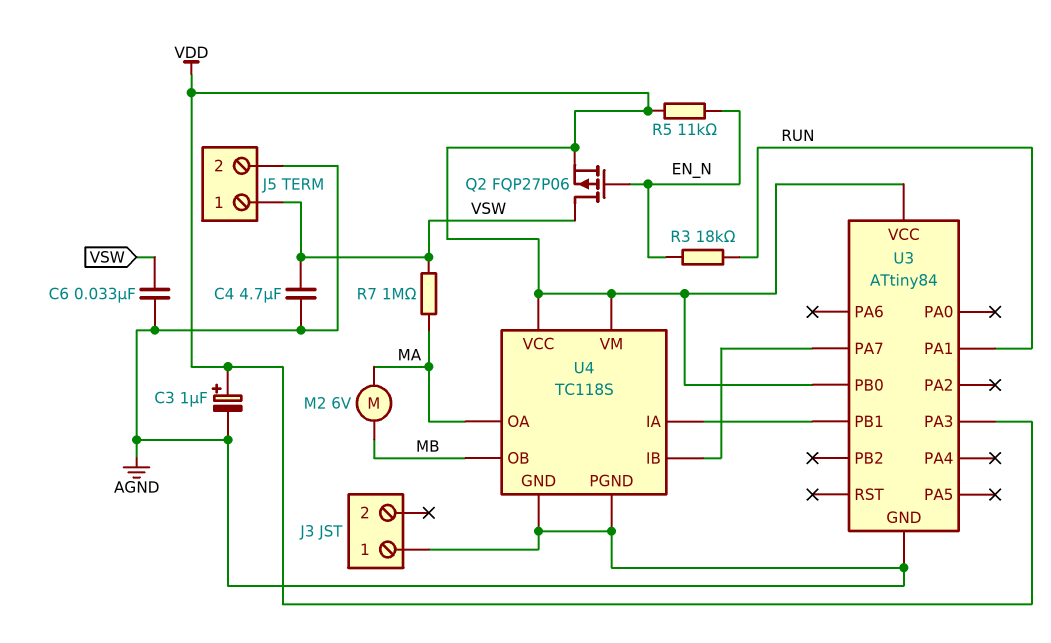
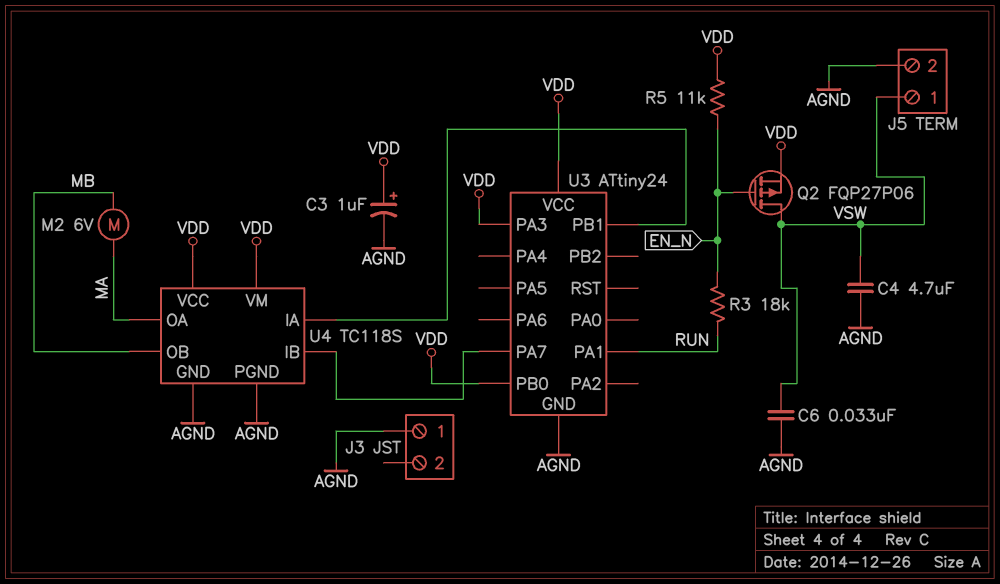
R7: 1M (MA, VSW) -> none
U3: ATtiny84 -> ATtiny24

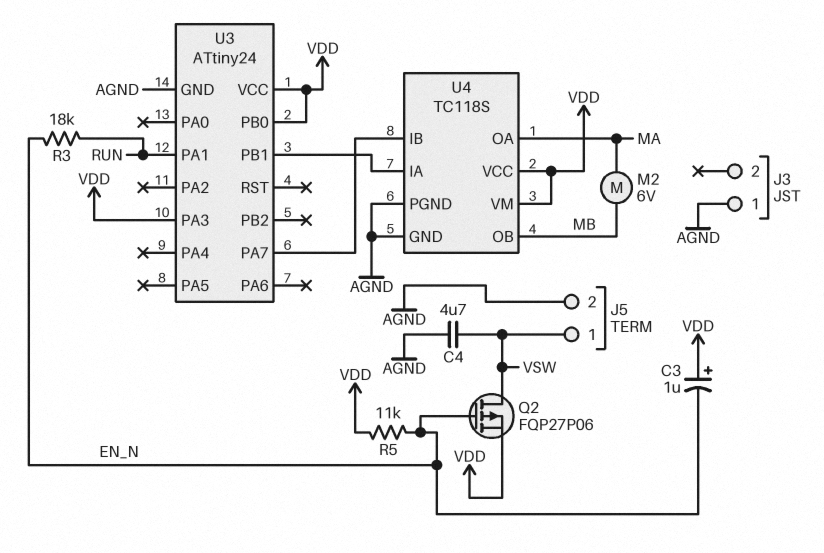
C3: 1uF (plus VDD, minus AGND) -> 1uF (plus VDD, minus EN_N)
C6: 33nF (AGND, VSW) -> none

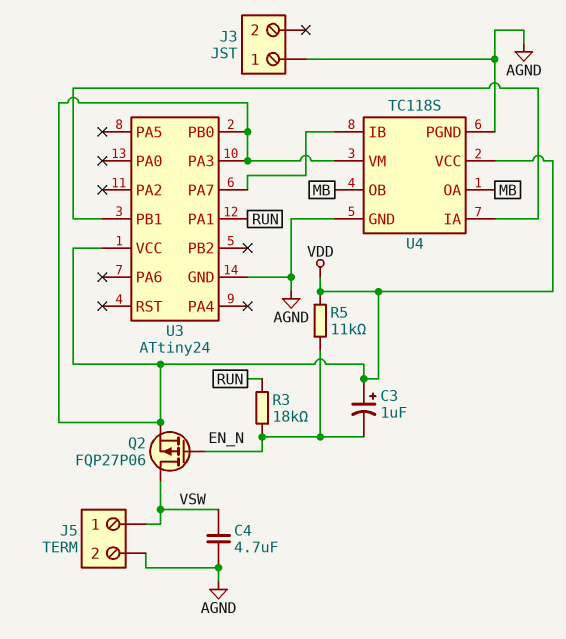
M2: motor 6V (MA, MB) -> none
U4 pin OA: MA -> MB

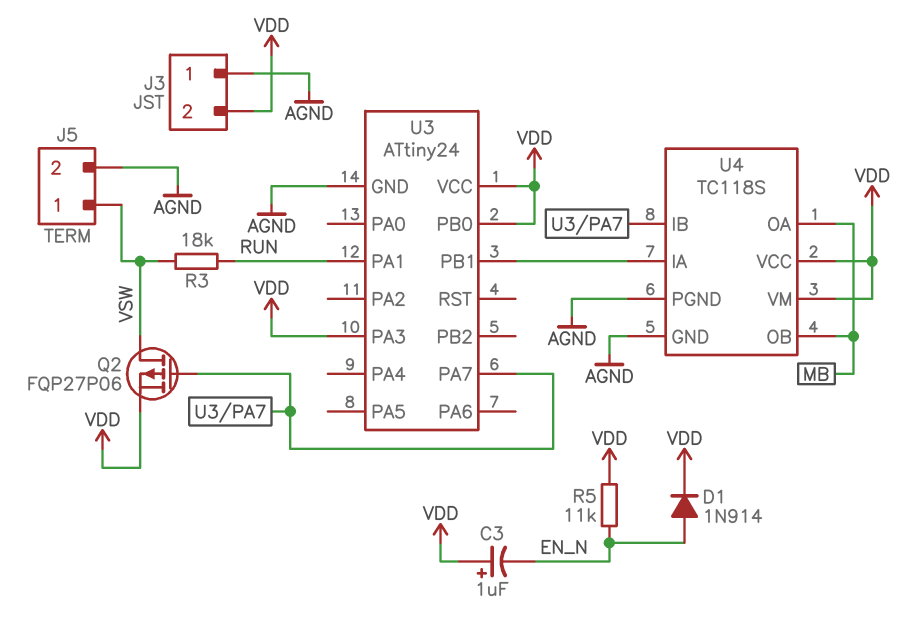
C4: 4.7uF (AGND, VSW) -> none
D1: none -> diode 1N914 (A EN_N, K VDD)
J3 pin 2: none -> VDD
Q2: PMOS FQP27P06 (G EN_N, D VSW, S VDD) -> PMOS FQP27P06 (G U3/PA7, D VSW, S VDD)
R3: 18k (EN_N, RUN) -> 18k (RUN, VSW)

